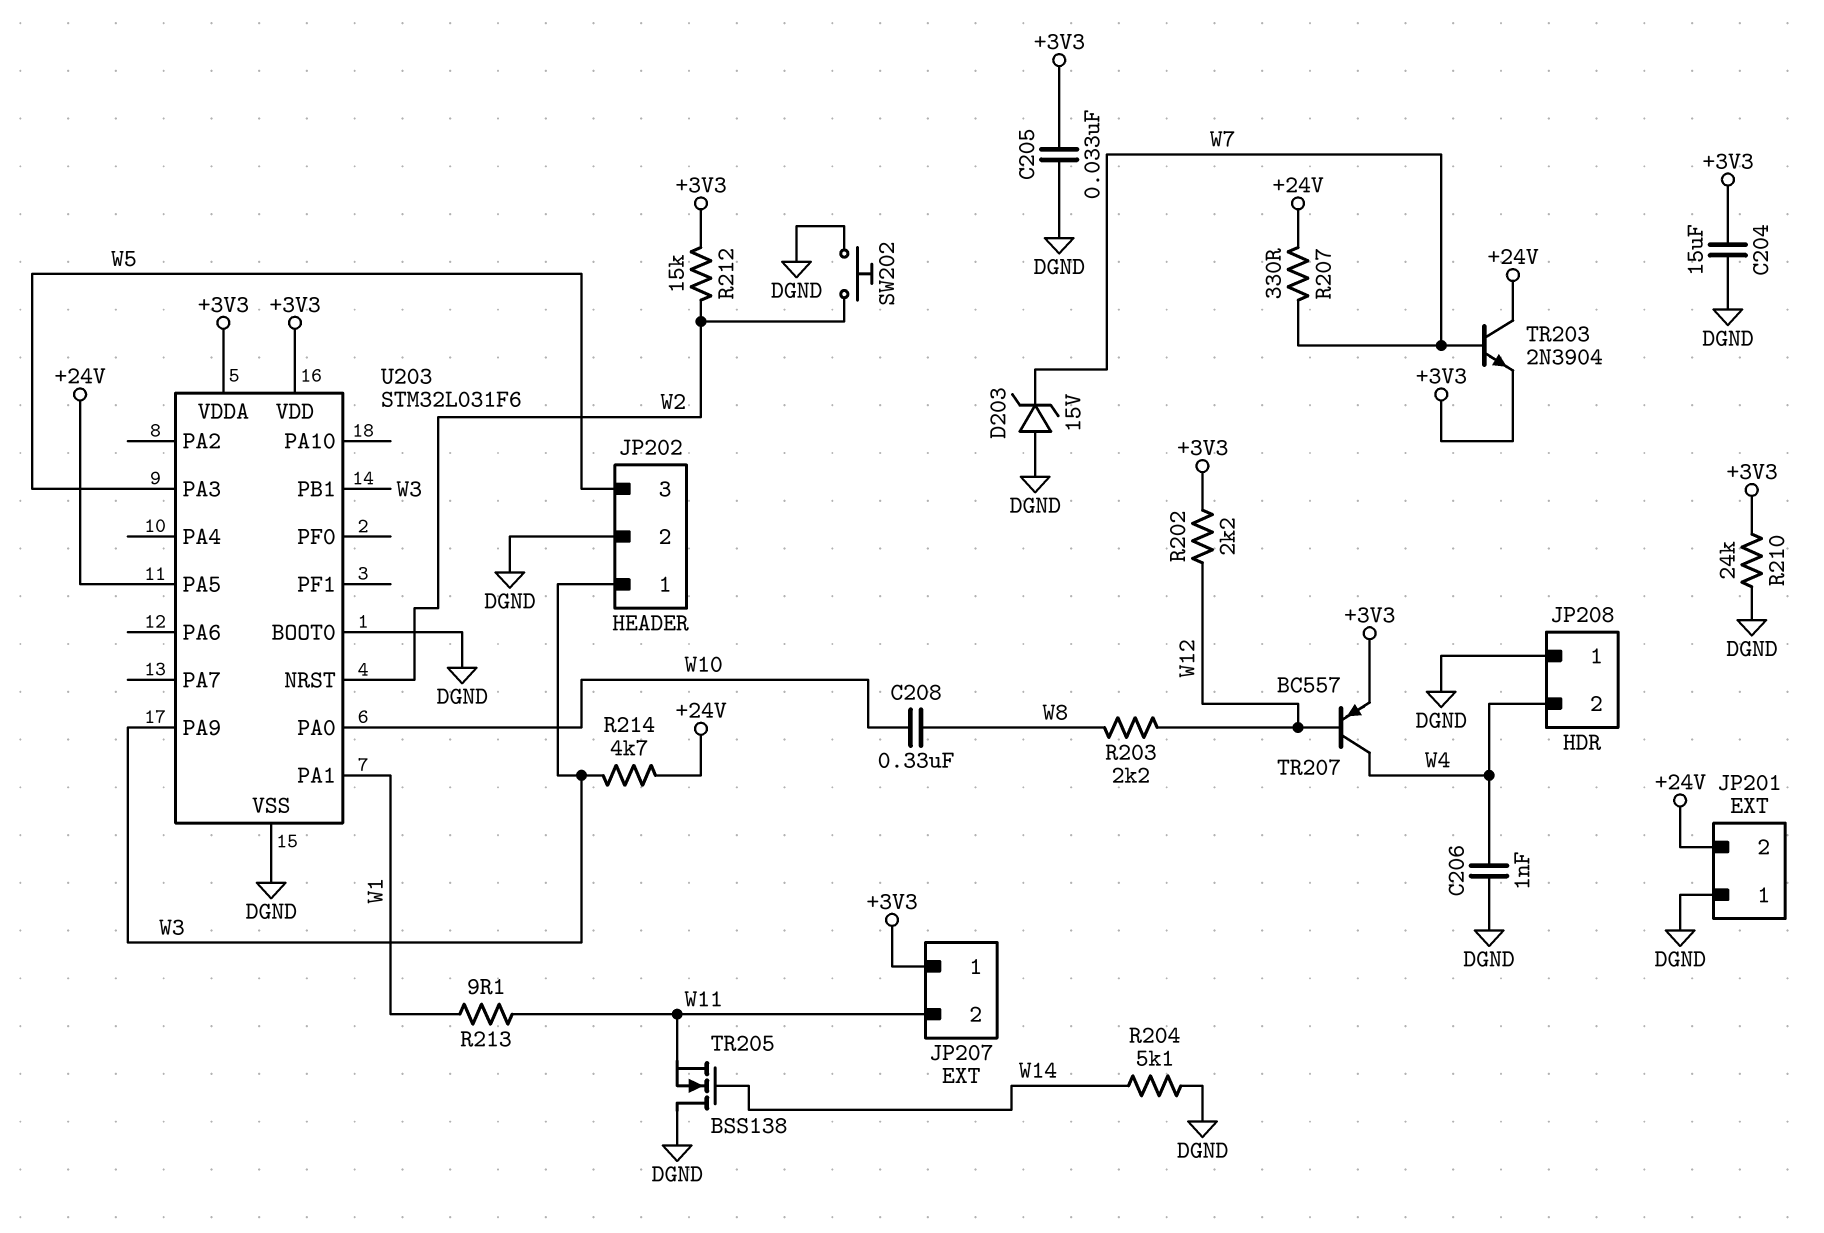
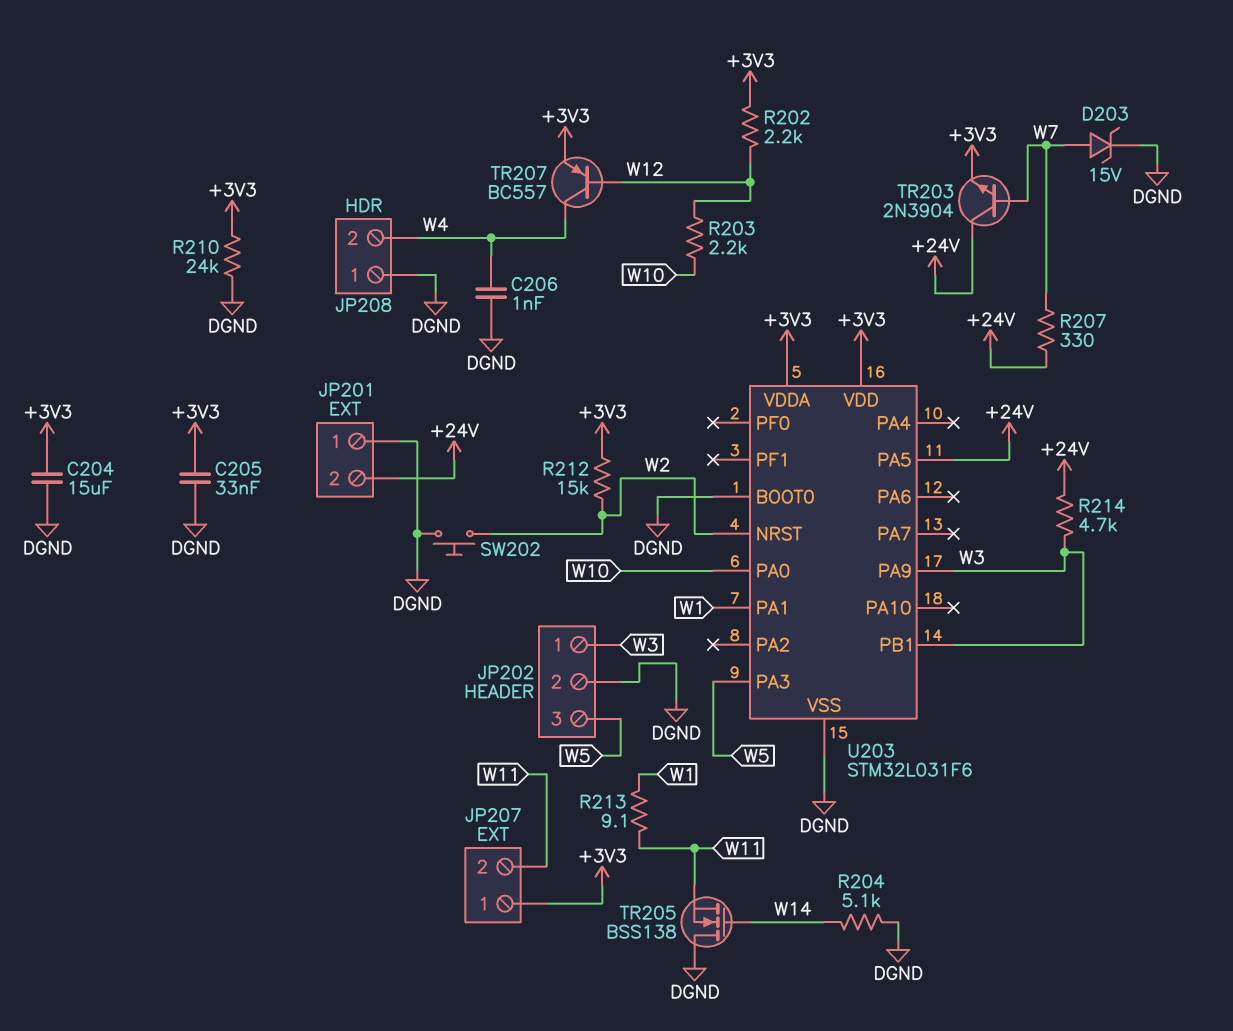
C208: 330nF (W8, W10) -> none
D203: zener 15V (A DGND, K W7) -> zener 15V (A W7, K DGND)
R203: 2.2k (W8, W12) -> 2.2k (W10, W12)

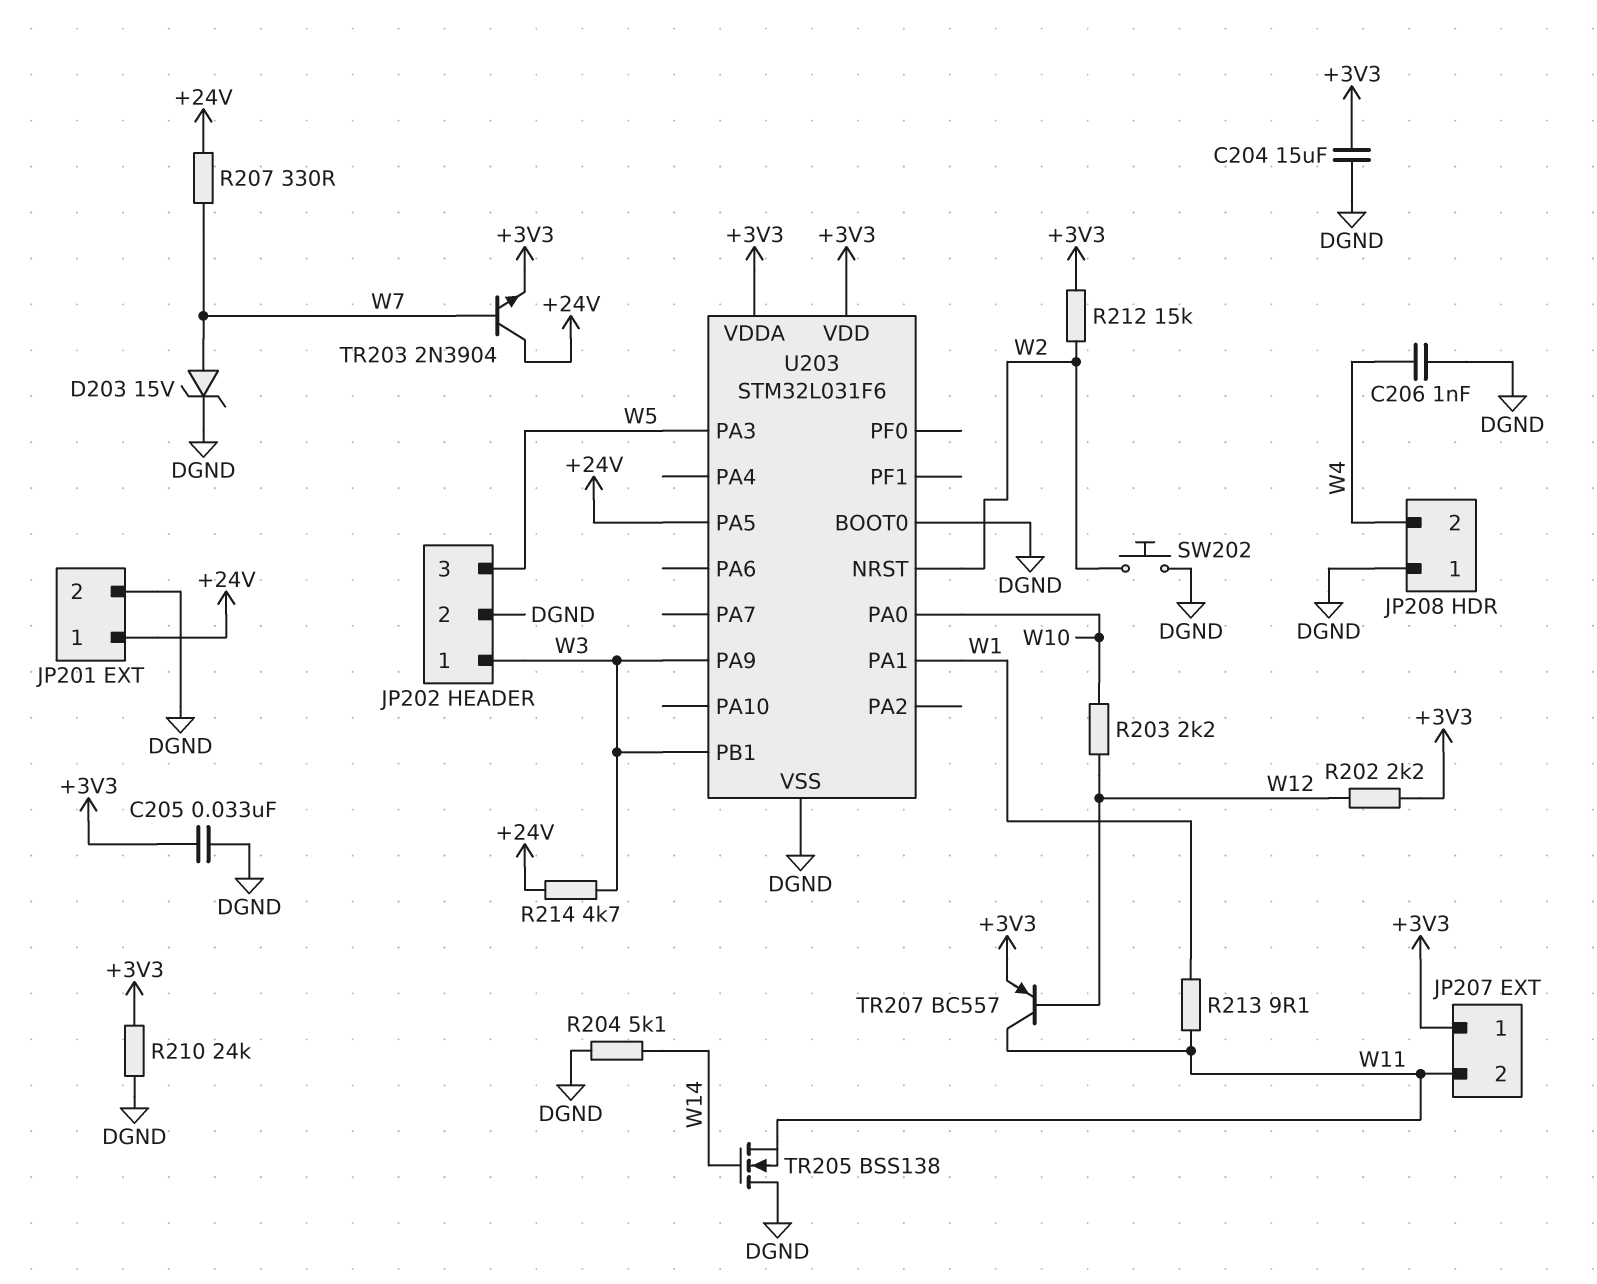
JP201 pin 1: DGND -> +24V
JP201 pin 2: +24V -> DGND
TR207: PNP BC557 (B W12, C W4, E +3V3) -> PNP BC557 (B W12, C W11, E +3V3)

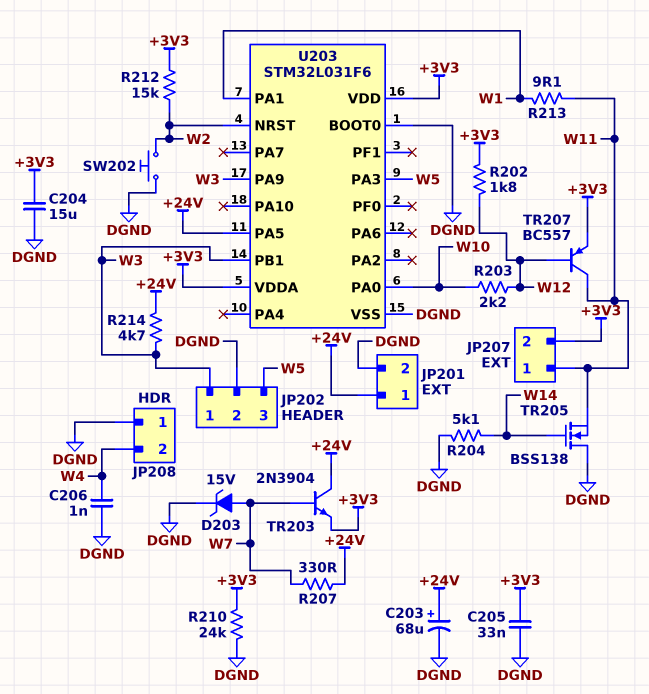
C203: none -> 68uF (plus +24V, minus DGND)
JP207 pin 1: +3V3 -> W11
JP207 pin 2: W11 -> +3V3
R202: 2.2k (+3V3, W12) -> 1.8k (+3V3, W12)

